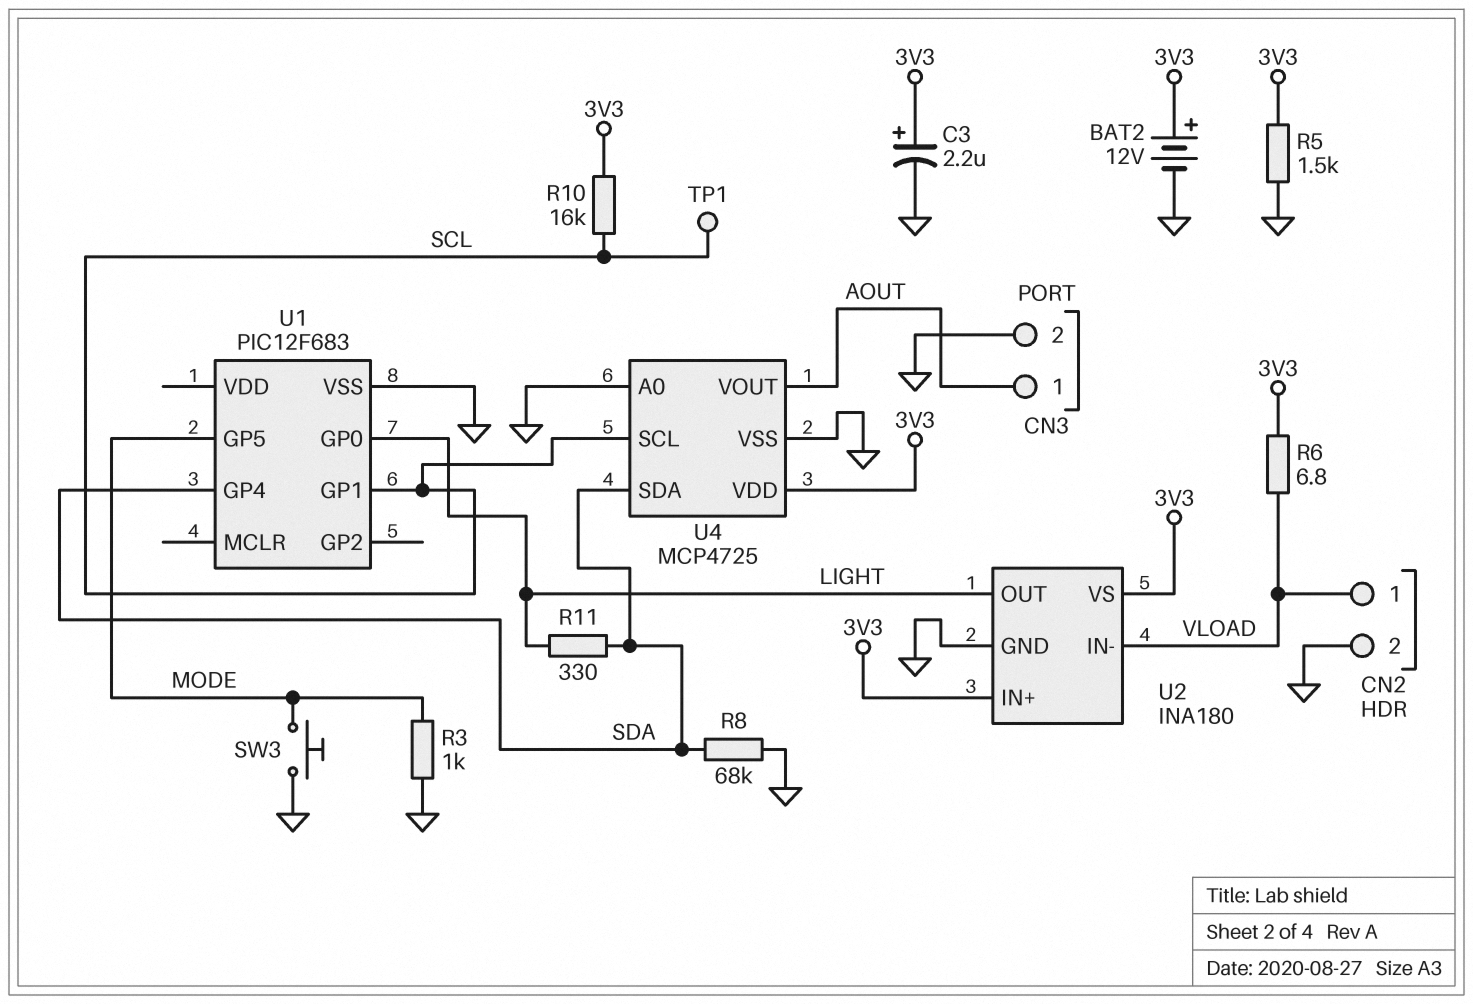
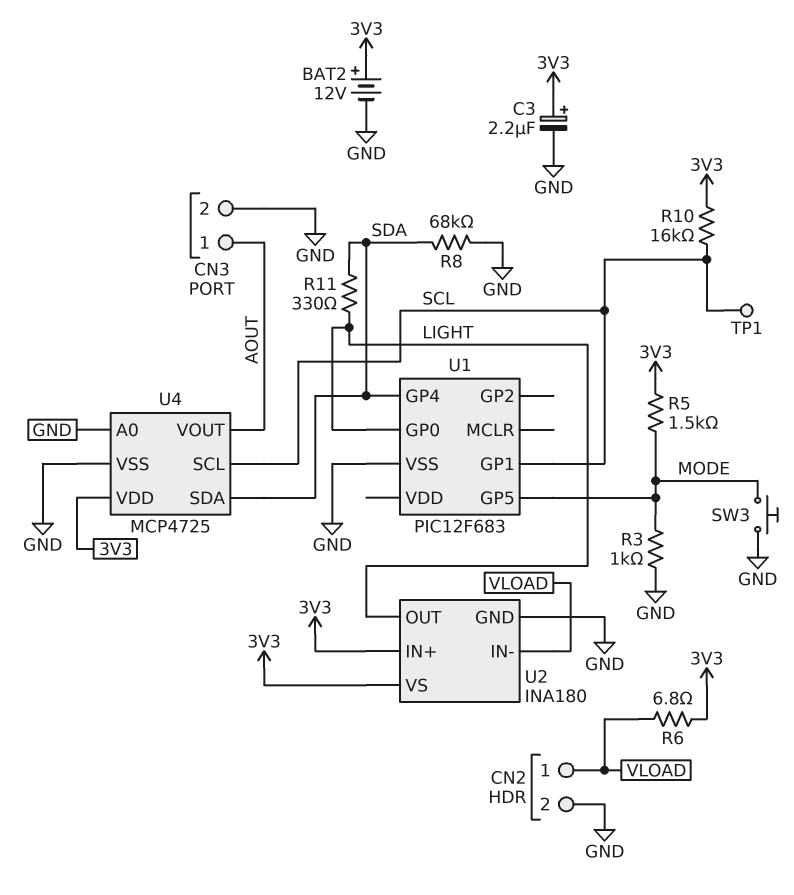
R5: 1.5k (3V3, GND) -> 1.5k (3V3, MODE)

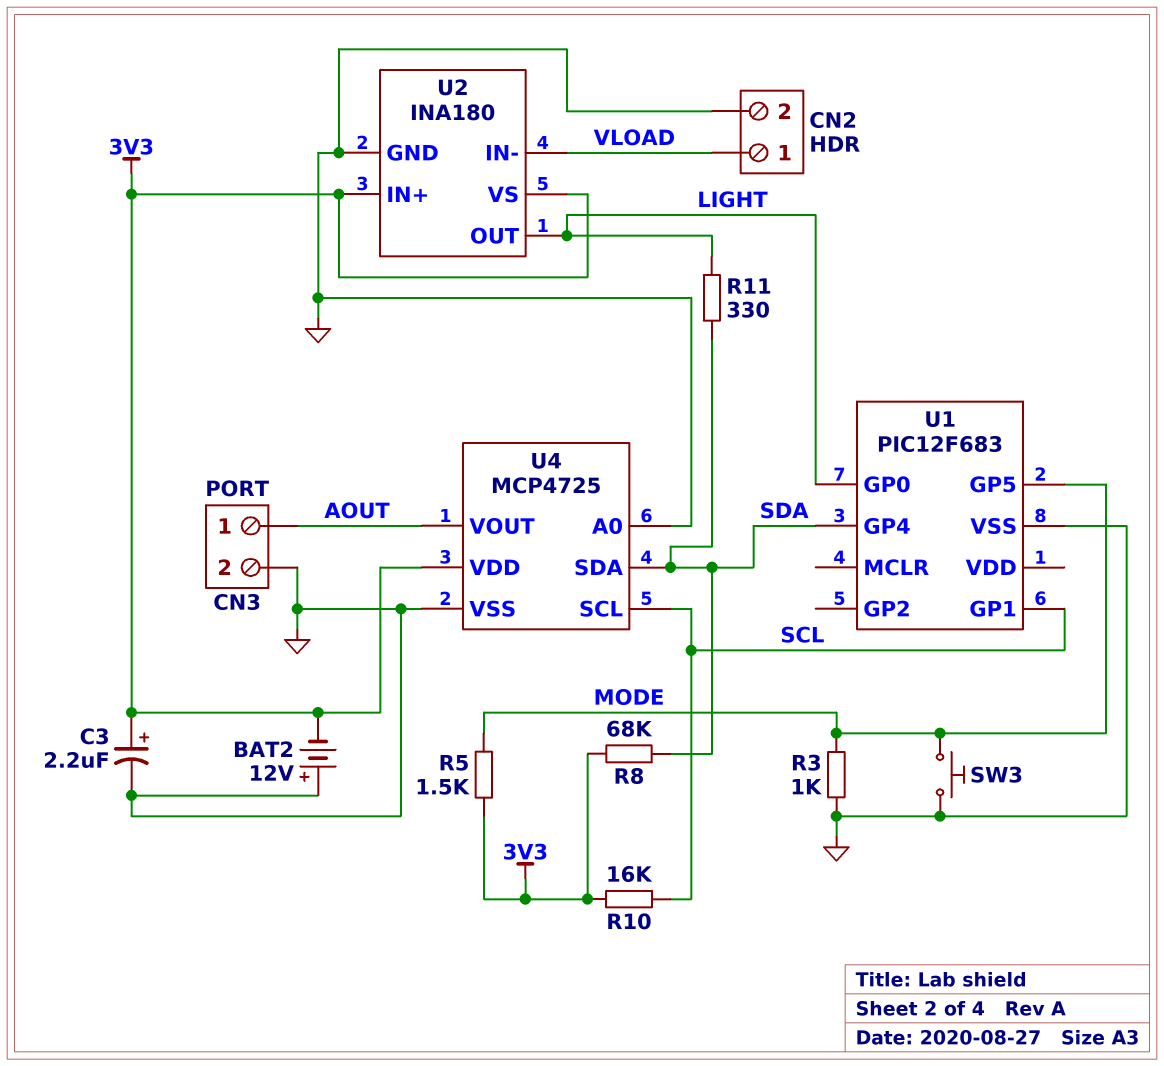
BAT2: 12V (plus 3V3, minus GND) -> 12V (plus GND, minus 3V3)
R6: 6.8 (3V3, VLOAD) -> none
R8: 68k (GND, SDA) -> 68k (3V3, SDA)
TP1: test point (SCL) -> none

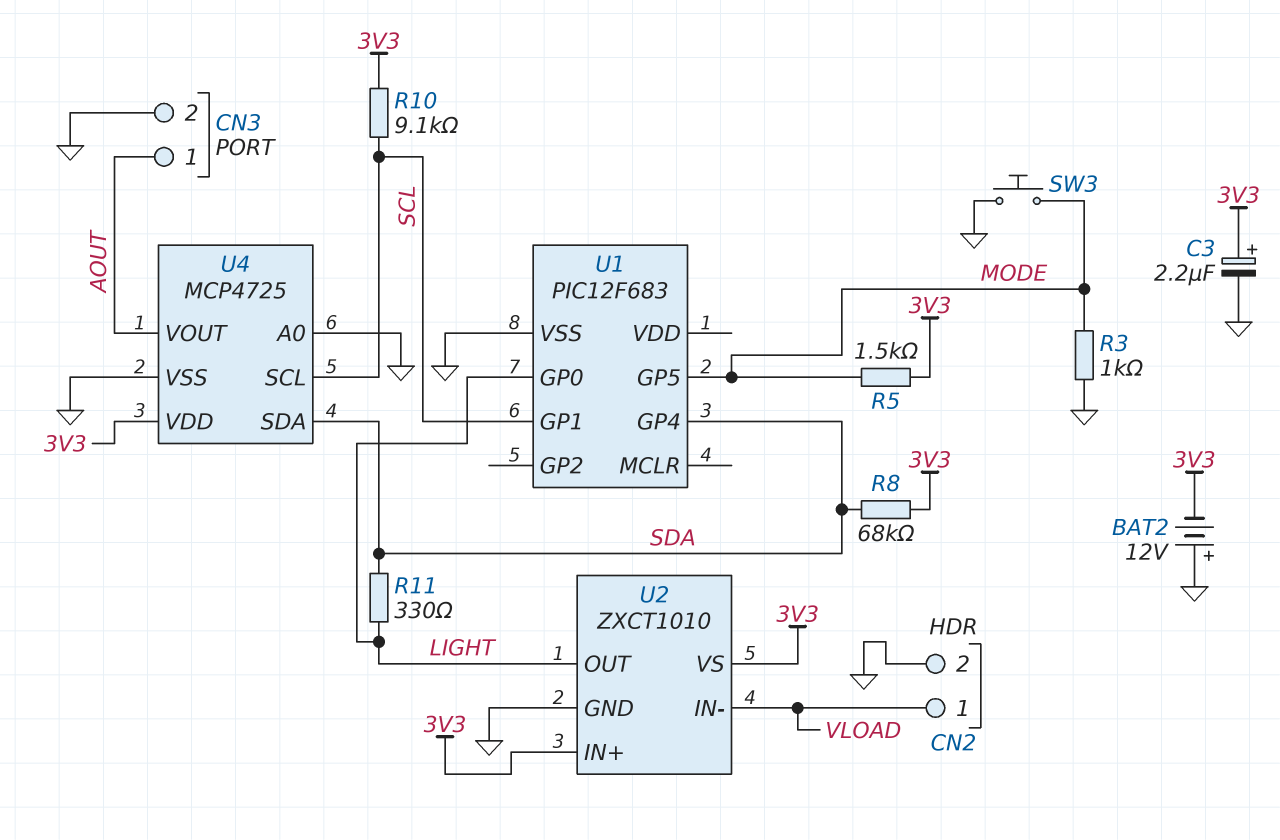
R10: 16k (3V3, SCL) -> 9.1k (3V3, SCL)
U2: INA180 -> ZXCT1010

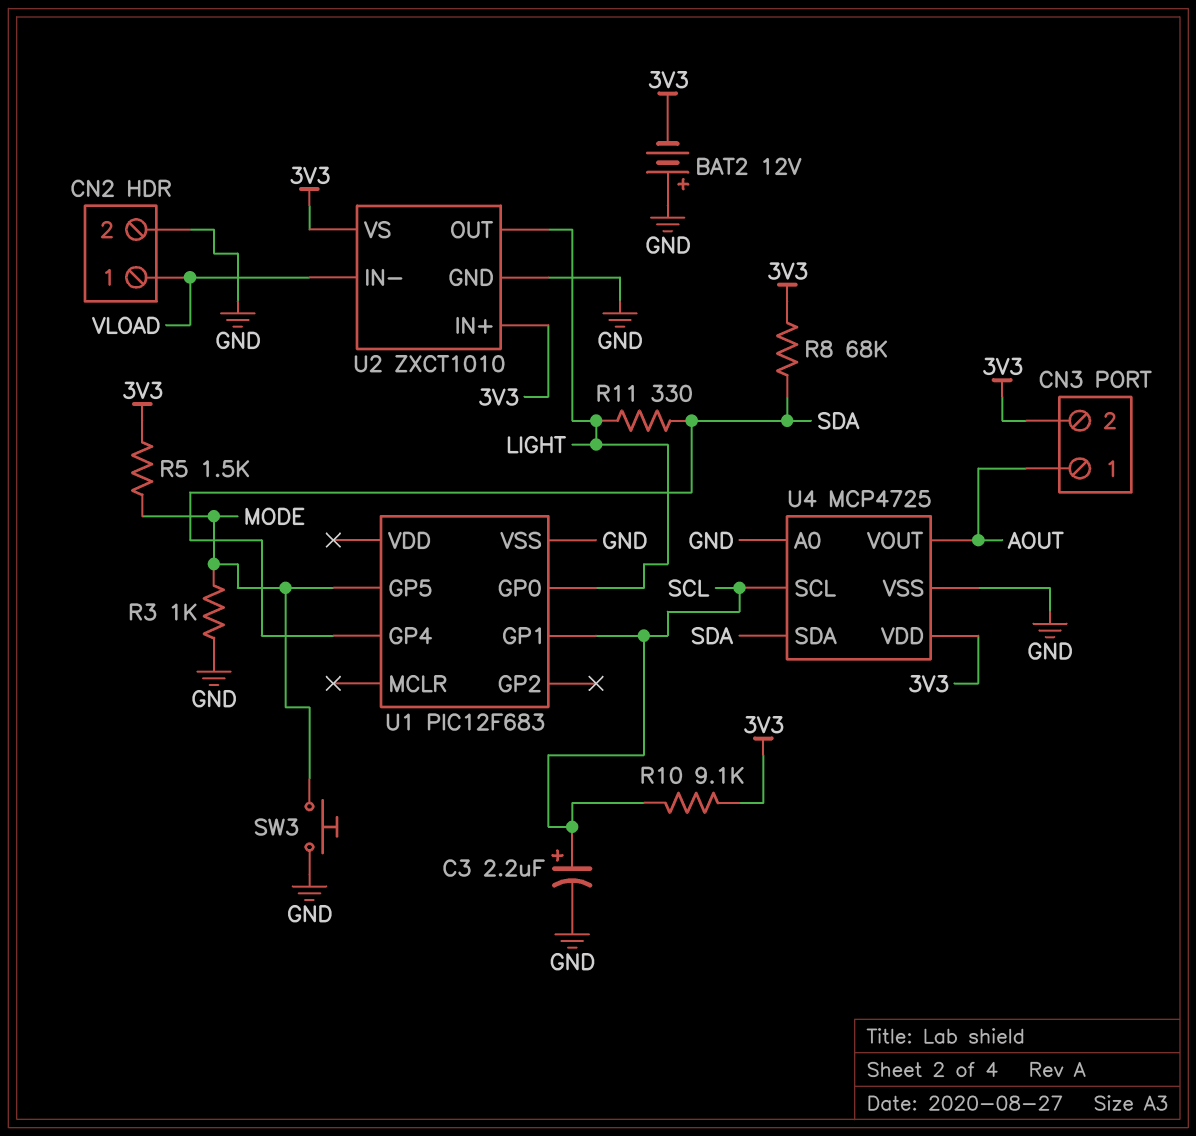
C3: 2.2uF (plus 3V3, minus GND) -> 2.2uF (plus SCL, minus GND)
CN3 pin 2: GND -> 3V3

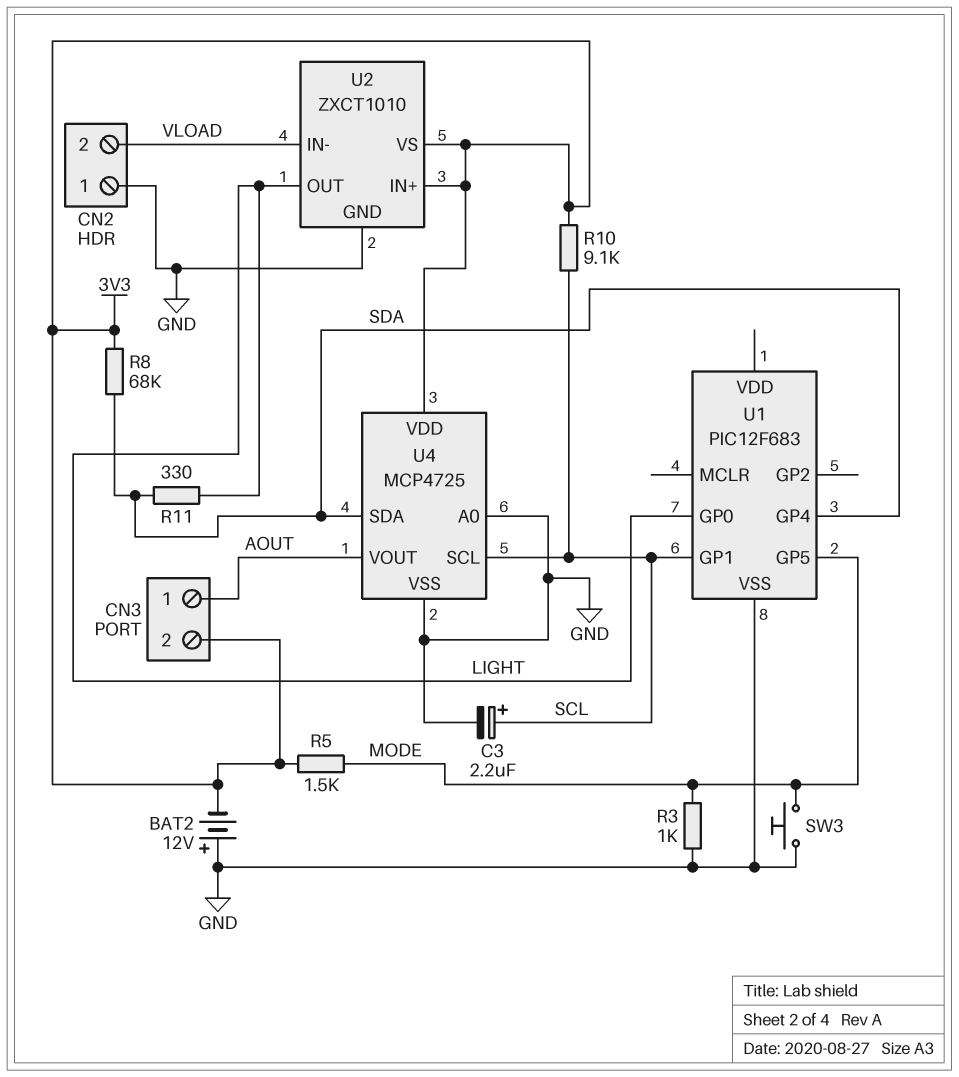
CN2 pin 1: VLOAD -> GND
CN2 pin 2: GND -> VLOAD

